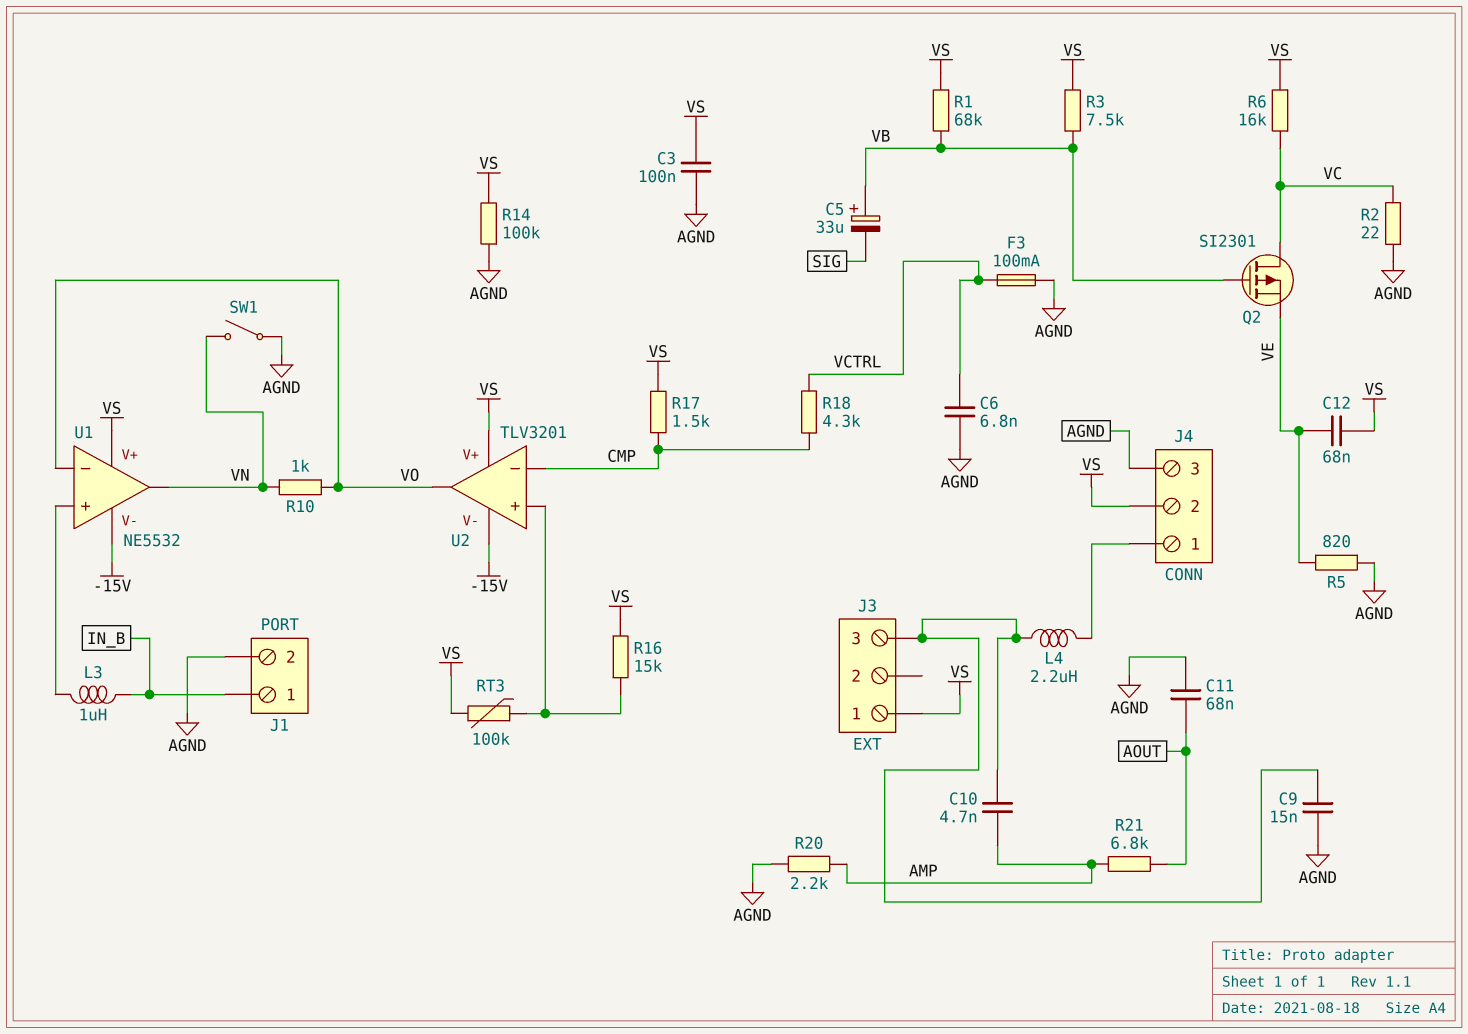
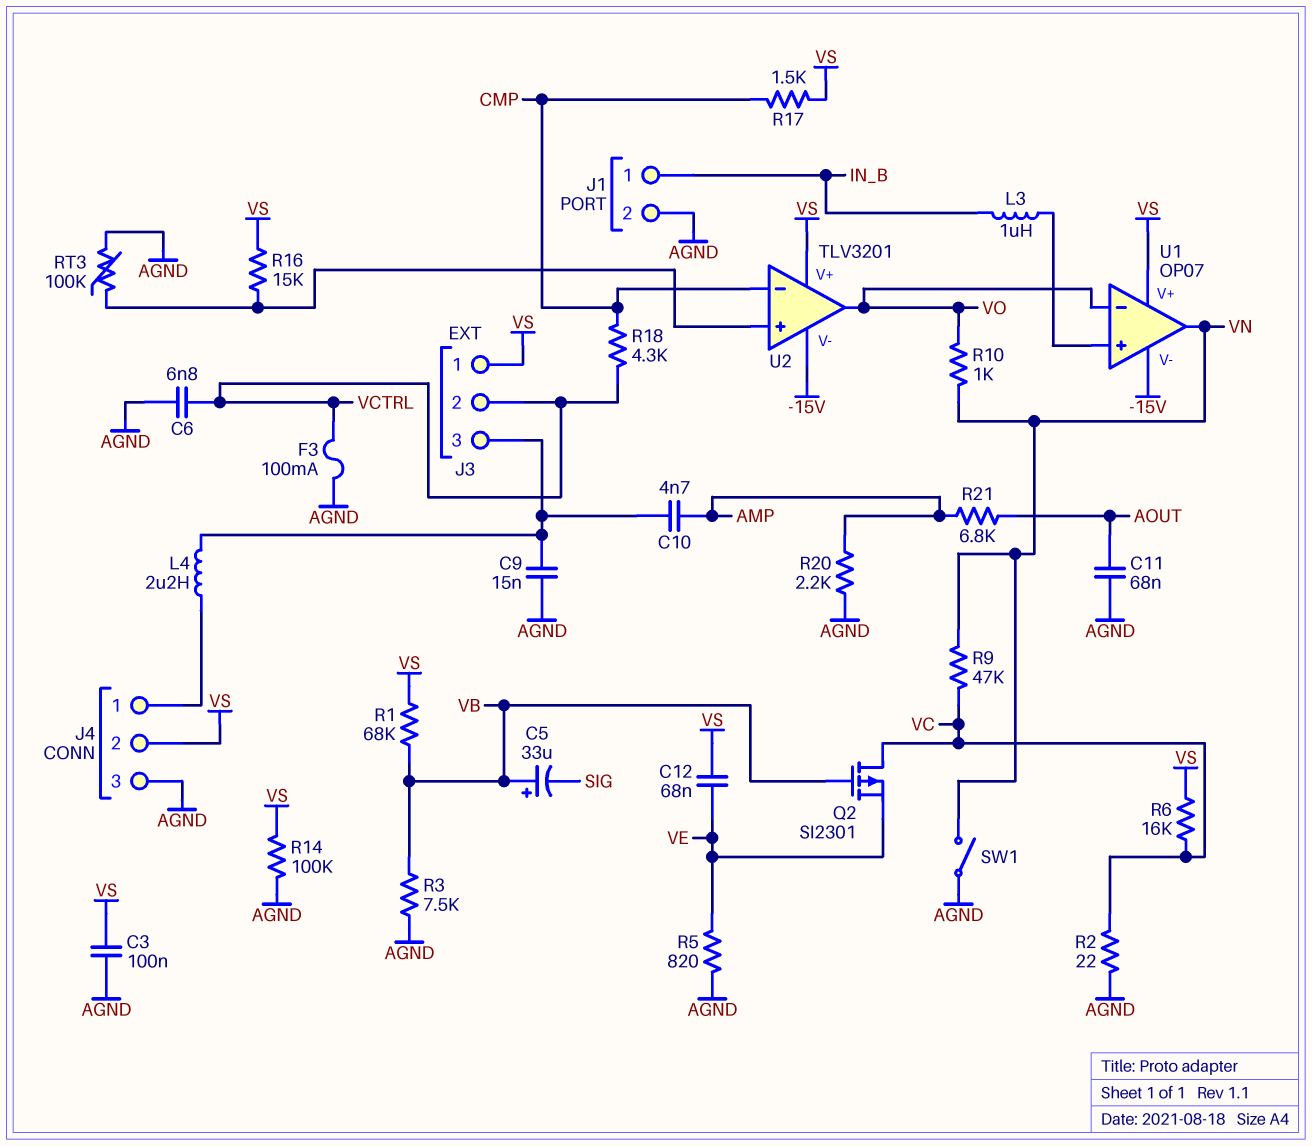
J3 pin 2: none -> VCTRL
R3: 7.5k (VB, VS) -> 7.5k (AGND, VB)
R9: none -> 47k (VC, VN)
RT3: 100k (U2/in+, VS) -> 100k (AGND, U2/in+)
U1: NE5532 -> OP07

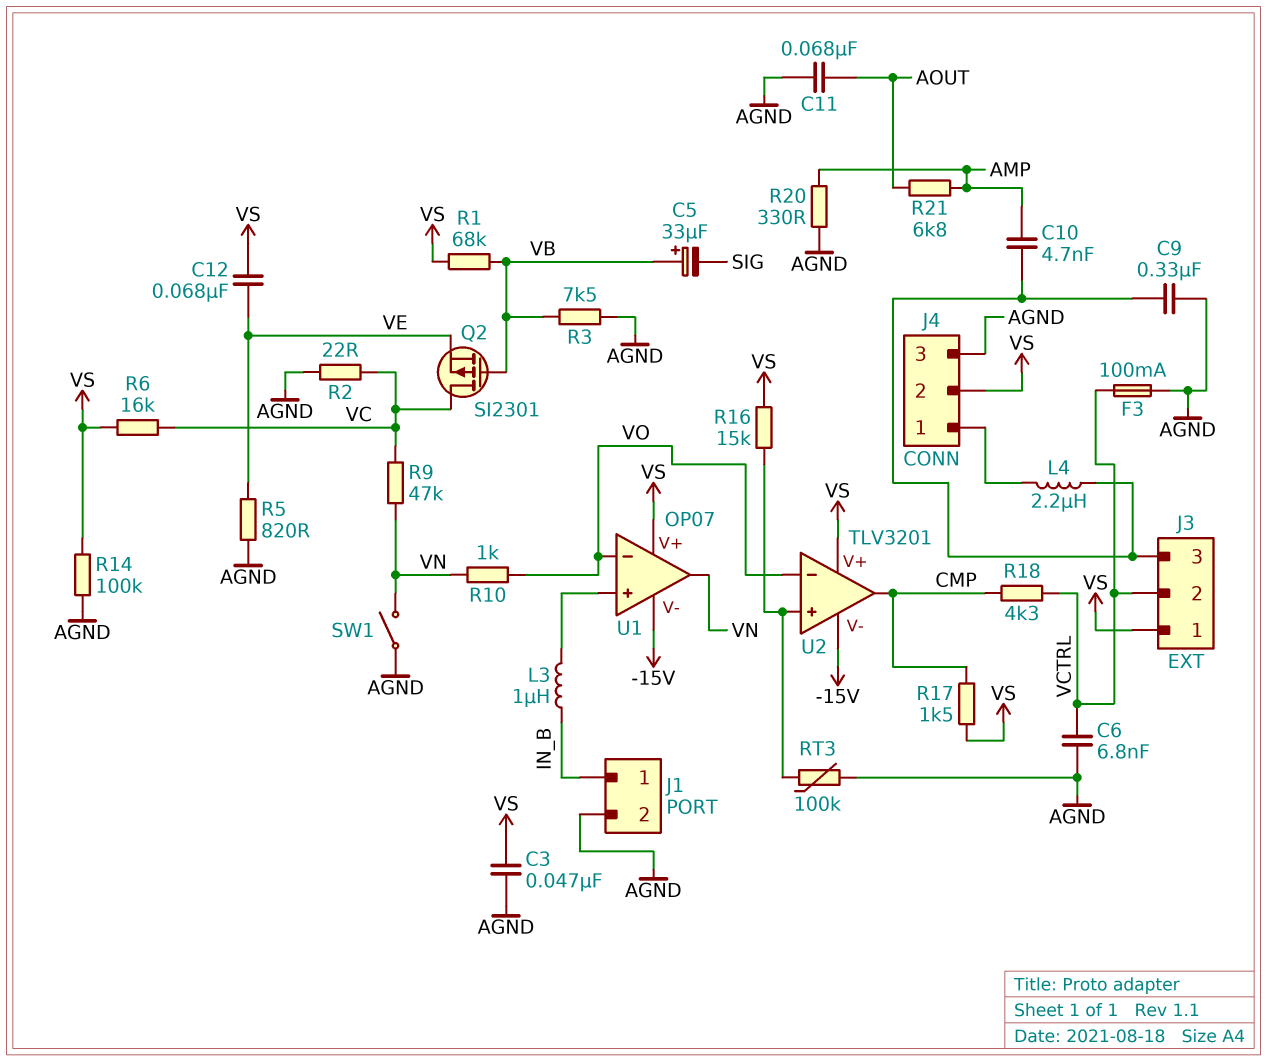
C3: 100nF (AGND, VS) -> 47nF (AGND, VS)
C9: 15nF (AGND, J3/3) -> 330nF (AGND, J3/3)
R20: 2.2k (AGND, AMP) -> 330 (AGND, AMP)
U2 pin in-: CMP -> VO
U2 pin out: VO -> CMP

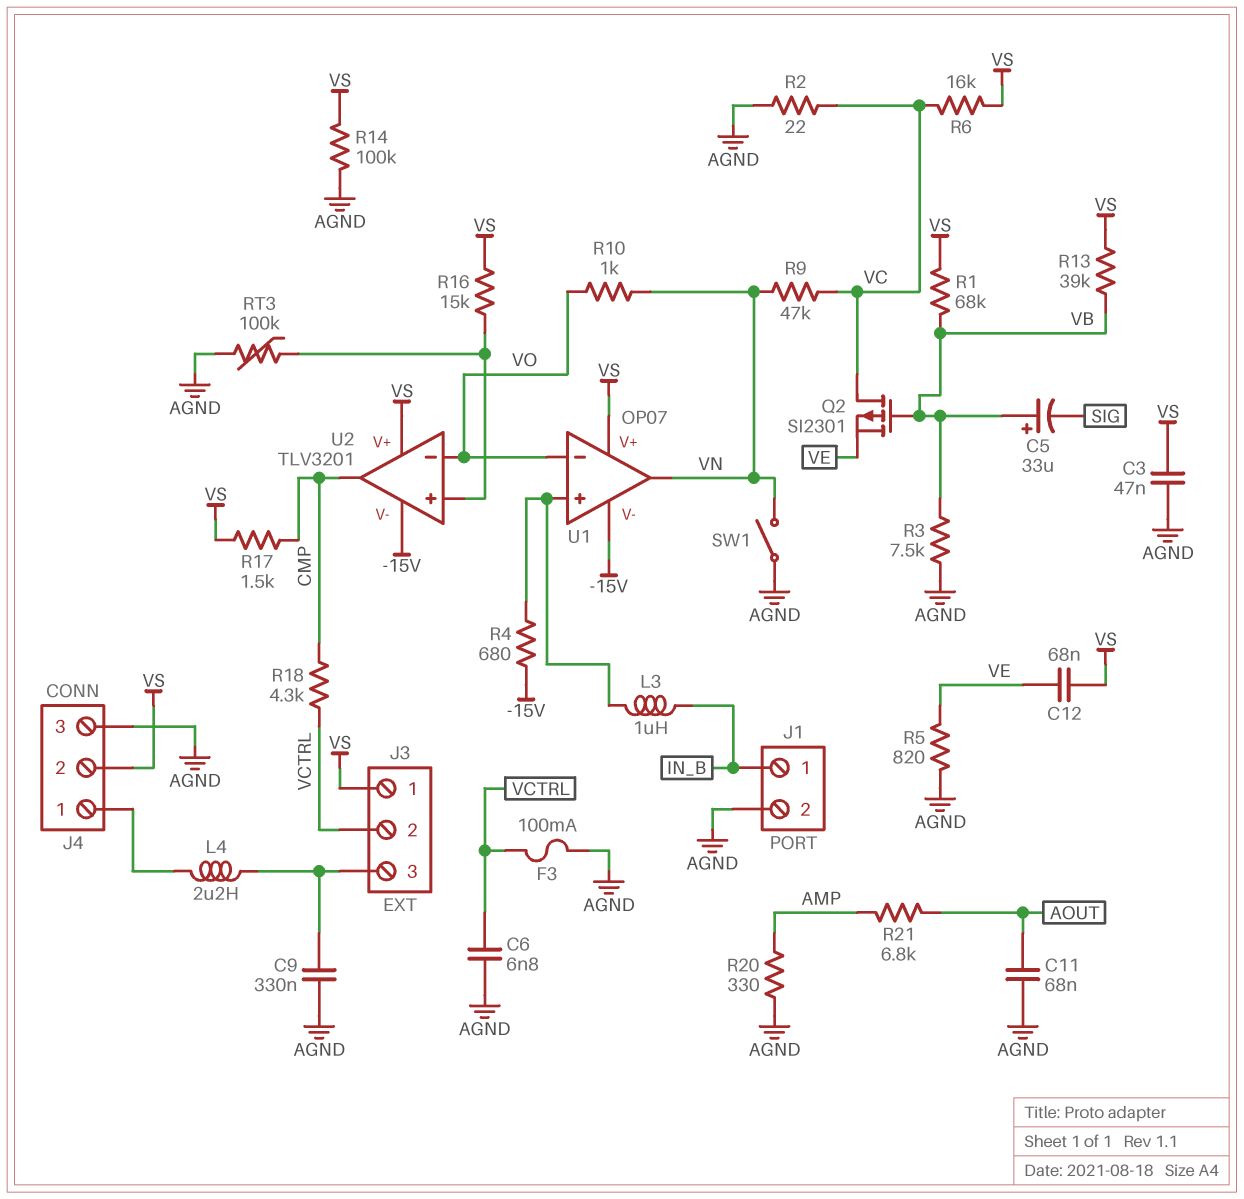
C10: 4.7nF (AMP, J3/3) -> none
R4: none -> 680 (-15V, U1/in+)
R13: none -> 39k (VB, VS)

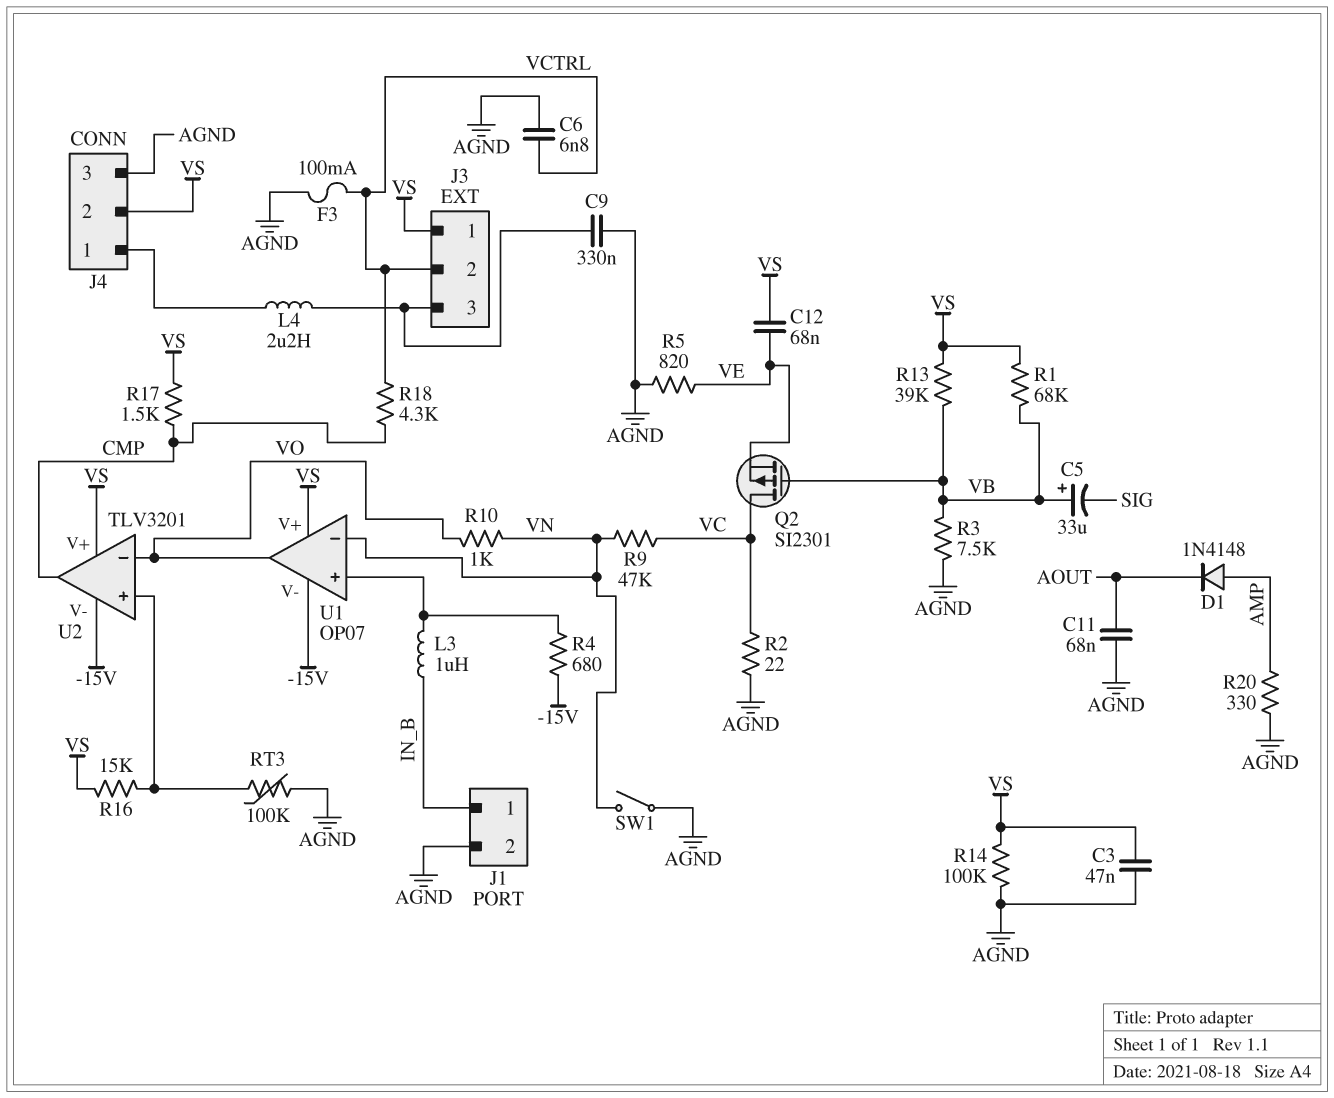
D1: none -> diode 1N4148 (A AMP, K AOUT)
R6: 16k (VC, VS) -> none
R21: 6.8k (AMP, AOUT) -> none
U1 pin in-: VO -> VN
U1 pin out: VN -> VO

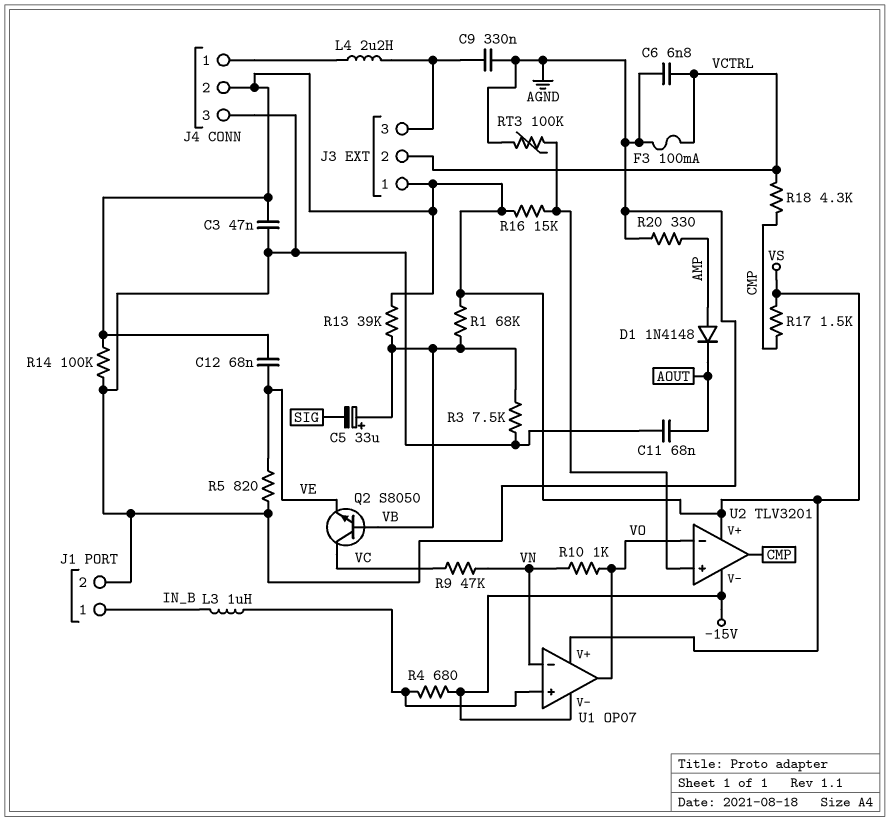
Q2: PMOS SI2301 (G VB, D VC, S VE) -> NPN S8050 (B VB, C VC, E VE)
R2: 22 (AGND, VC) -> none
SW1: switch (AGND, VN) -> none

